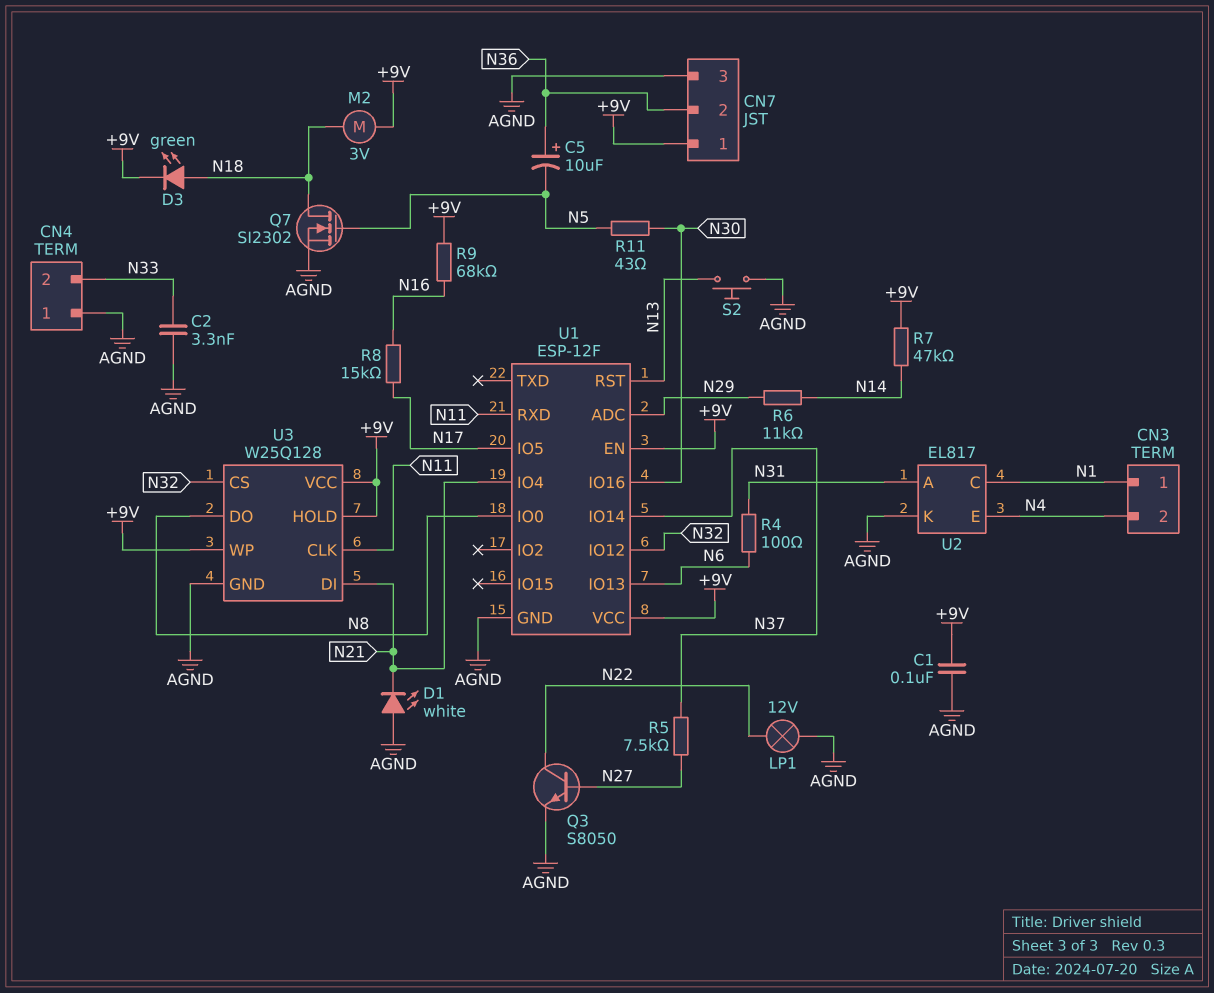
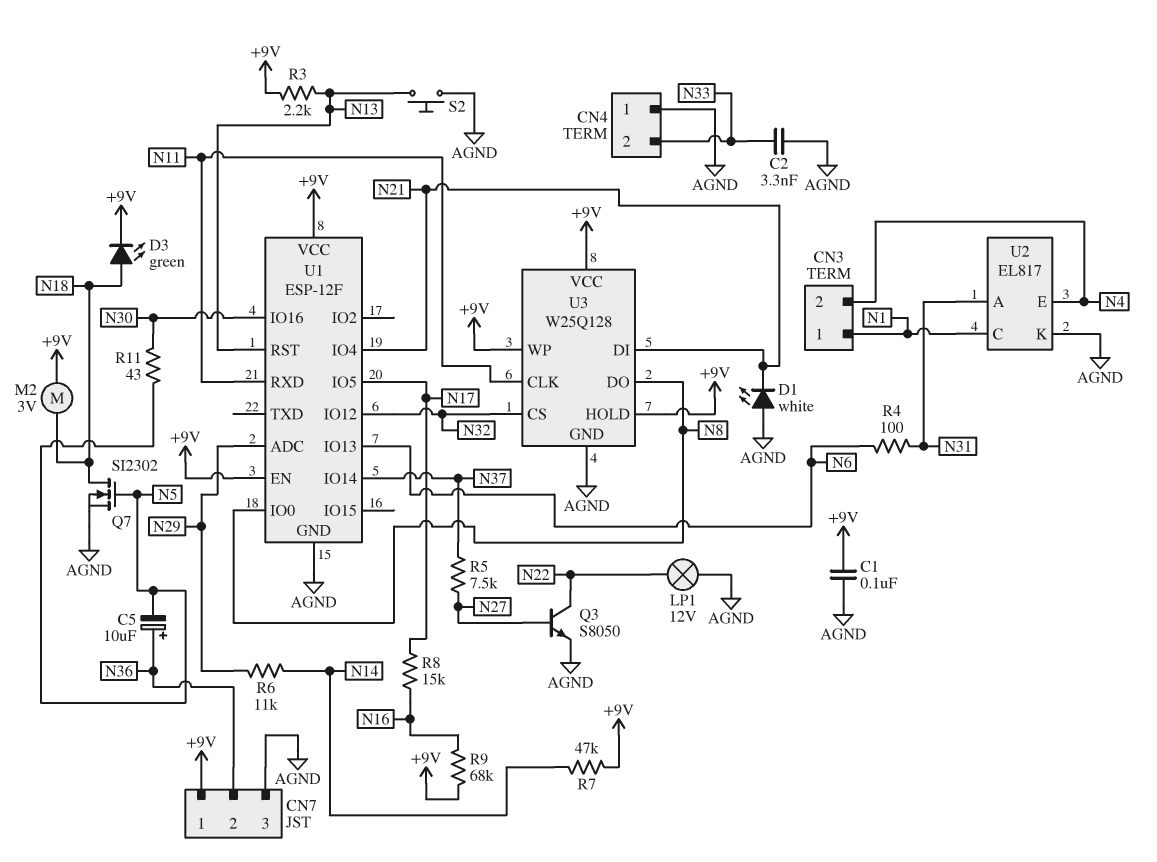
R3: none -> 2.2k (+9V, N13)

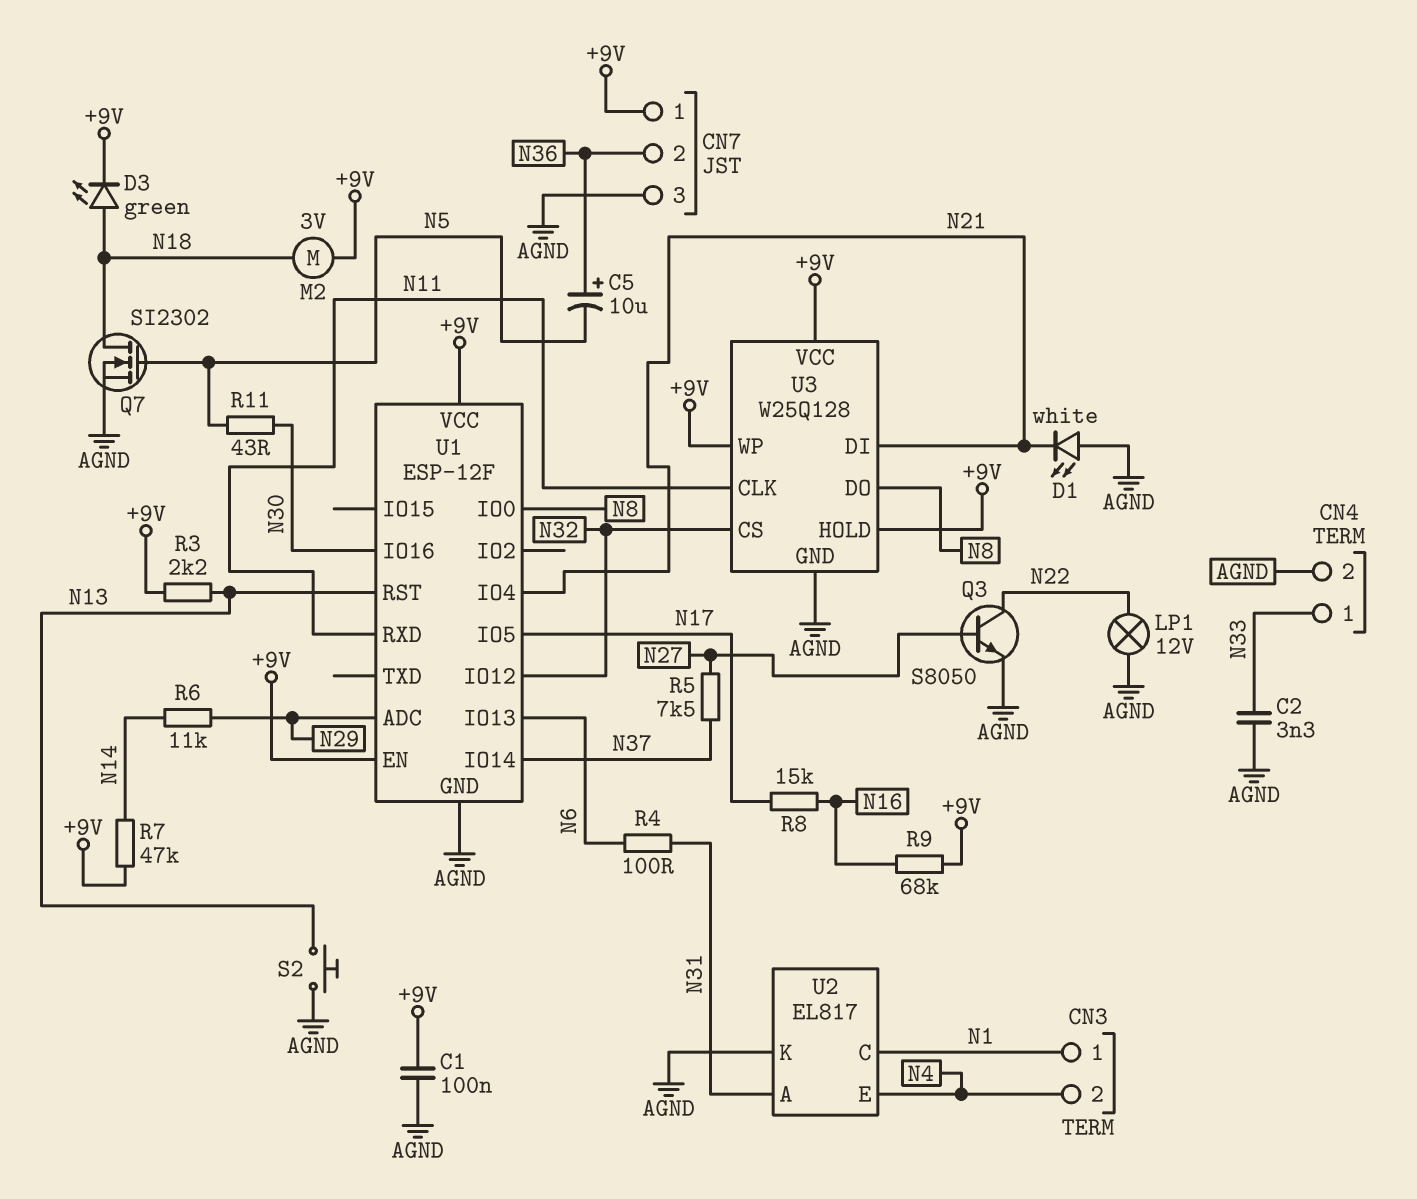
CN4 pin 1: AGND -> N33
CN4 pin 2: N33 -> AGND

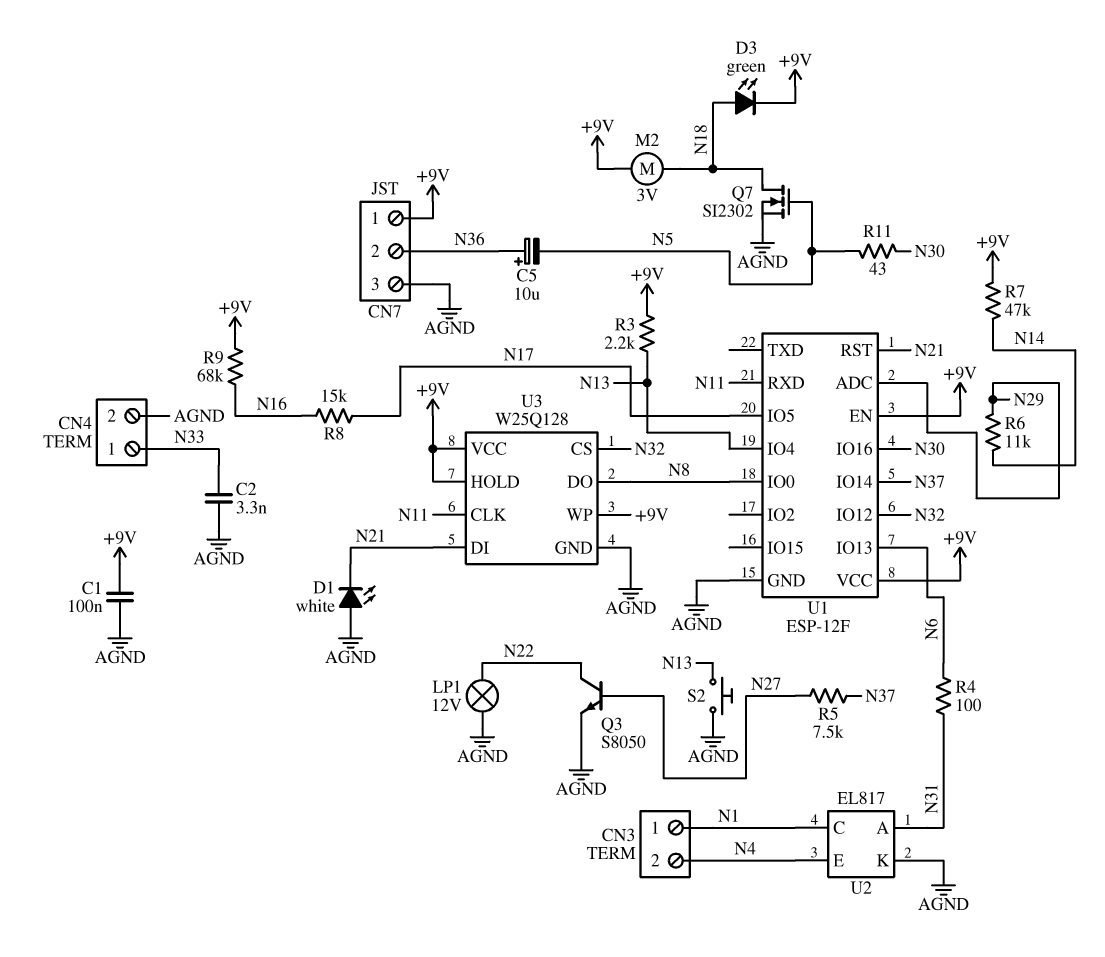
U1 pin IO4: N21 -> N13
U1 pin RST: N13 -> N21

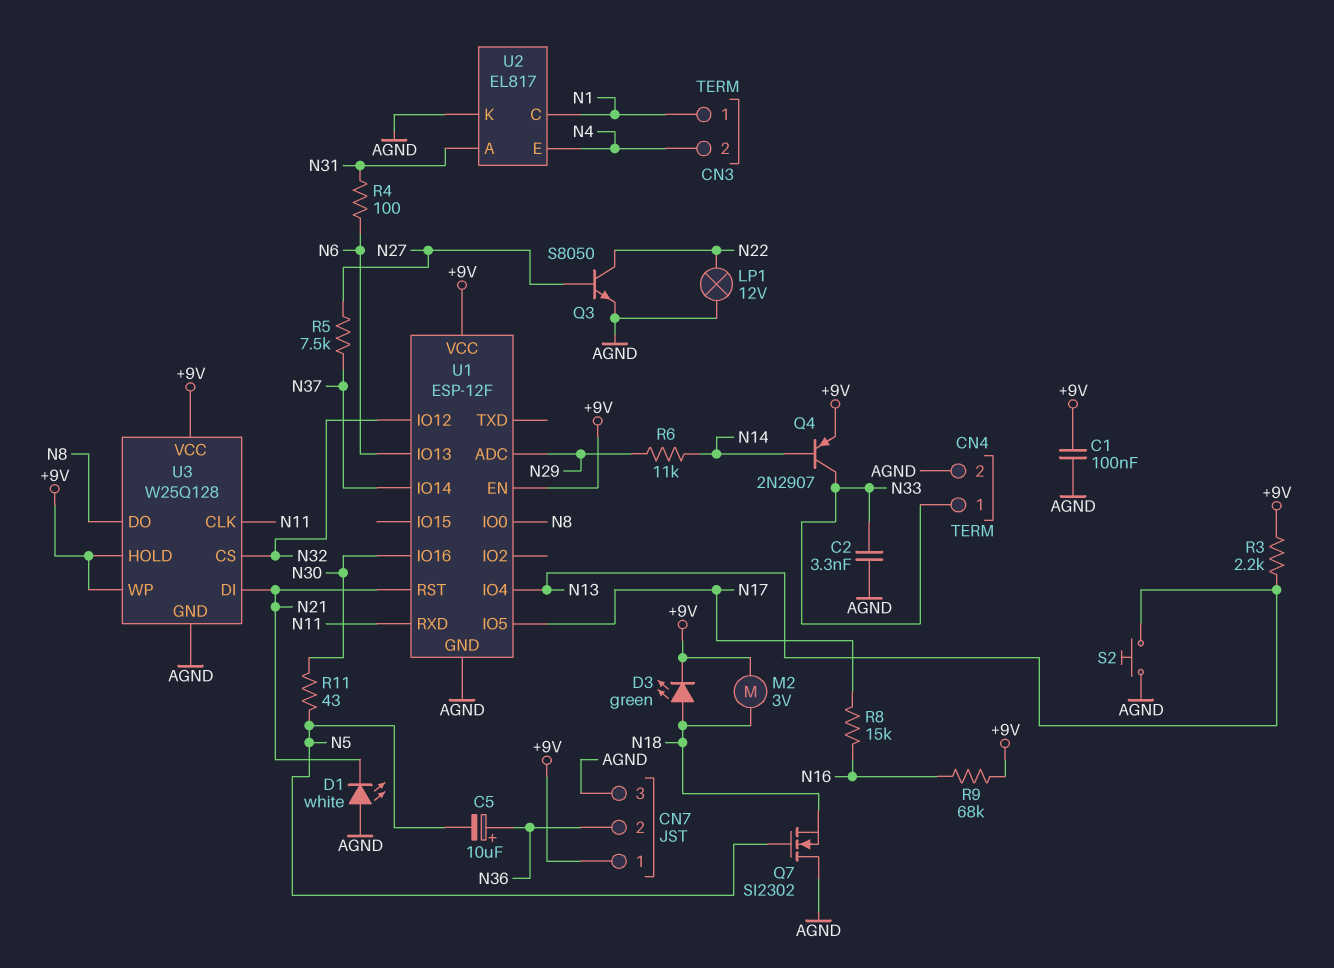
Q4: none -> PNP 2N2907 (B N14, C N33, E +9V)
Q7: NMOS SI2302 (G N5, D N18, S AGND) -> NMOS SI2302 (G N5, D AGND, S N18)
R7: 47k (+9V, N14) -> none

